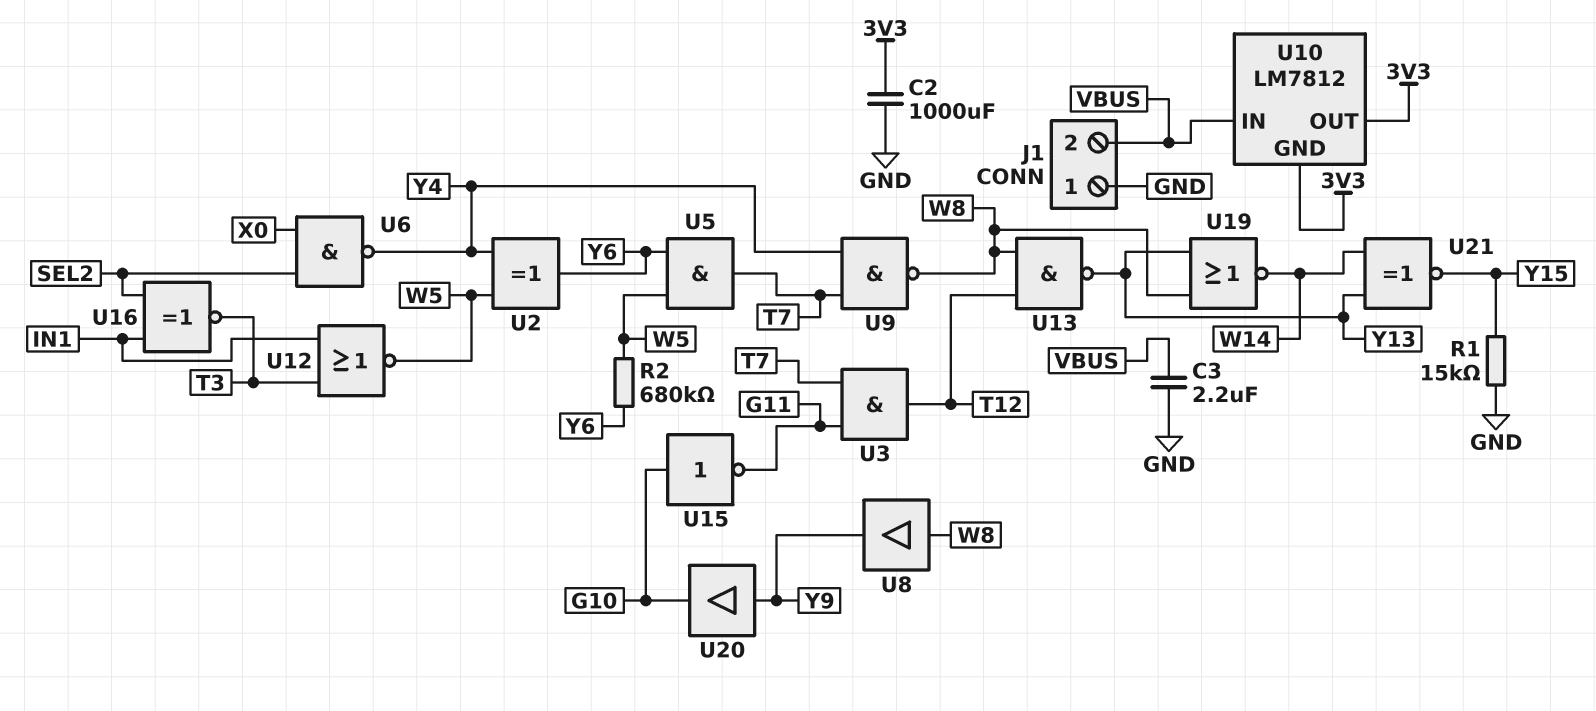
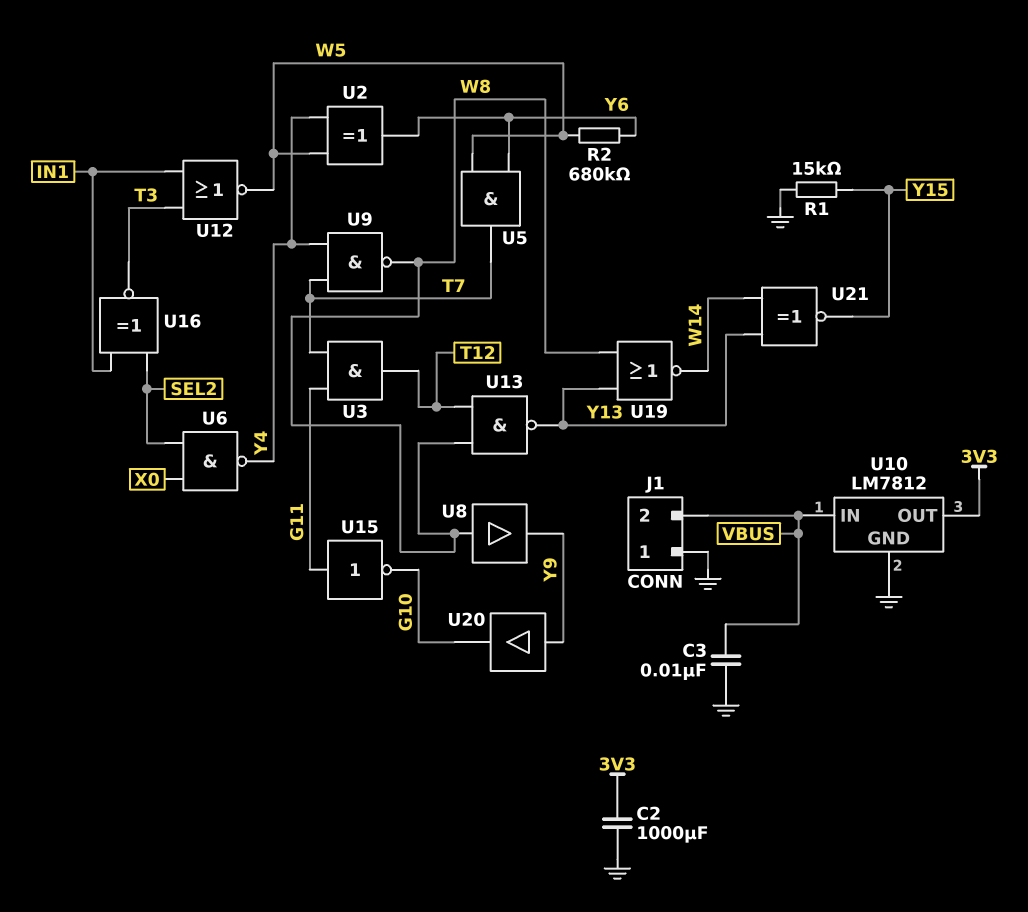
C3: 2.2uF (GND, VBUS) -> 10nF (GND, VBUS)
U10 pin GND: 3V3 -> GND
U15: NOT (in G10, out G11) -> NOT (in G11, out G10)

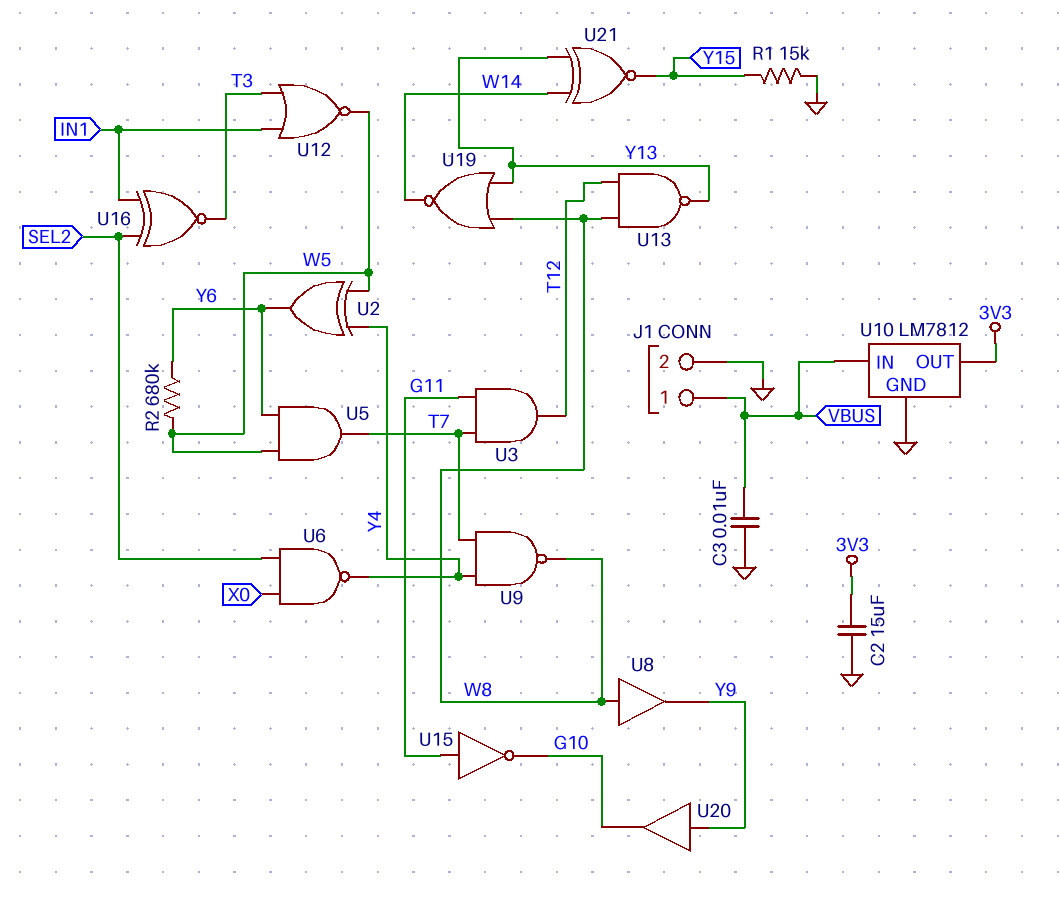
C2: 1000uF (3V3, GND) -> 15uF (3V3, GND)
J1 pin 1: GND -> VBUS
J1 pin 2: VBUS -> GND

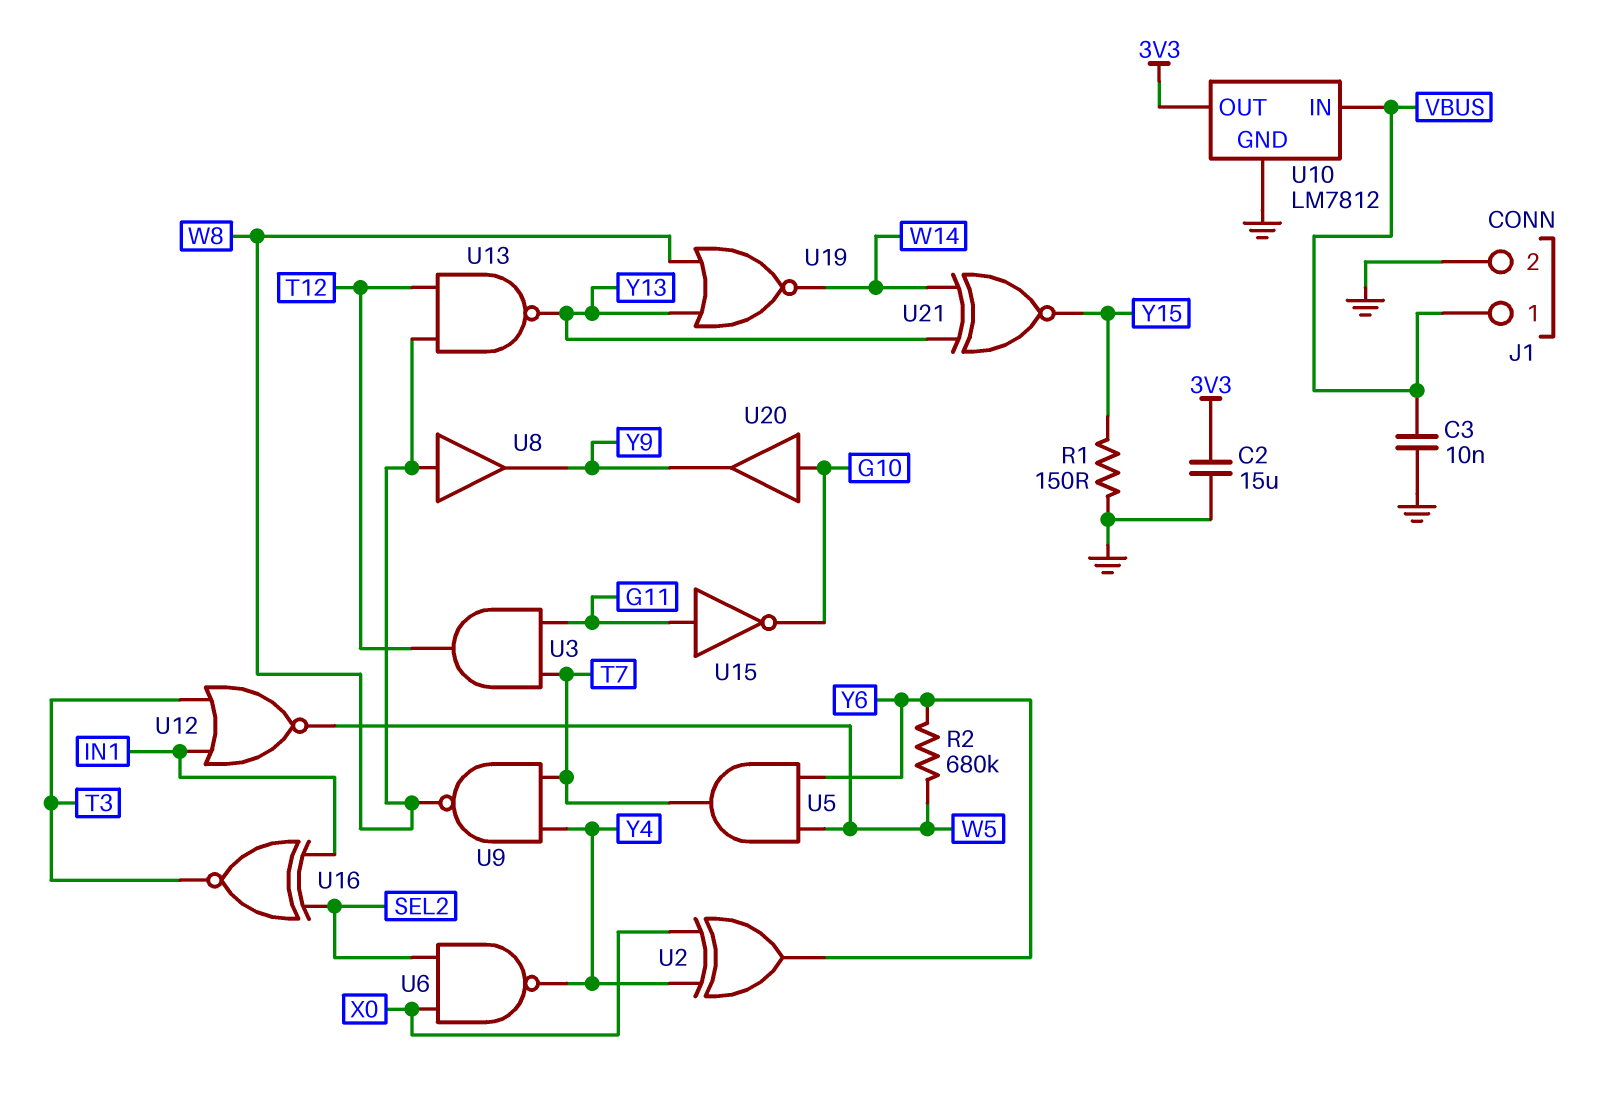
R1: 15k (GND, Y15) -> 150 (GND, Y15)
U2: XOR (in W5, in Y4, out Y6) -> XOR (in X0, in Y4, out Y6)
U20: buffer (in Y9, out G10) -> buffer (in G10, out Y9)

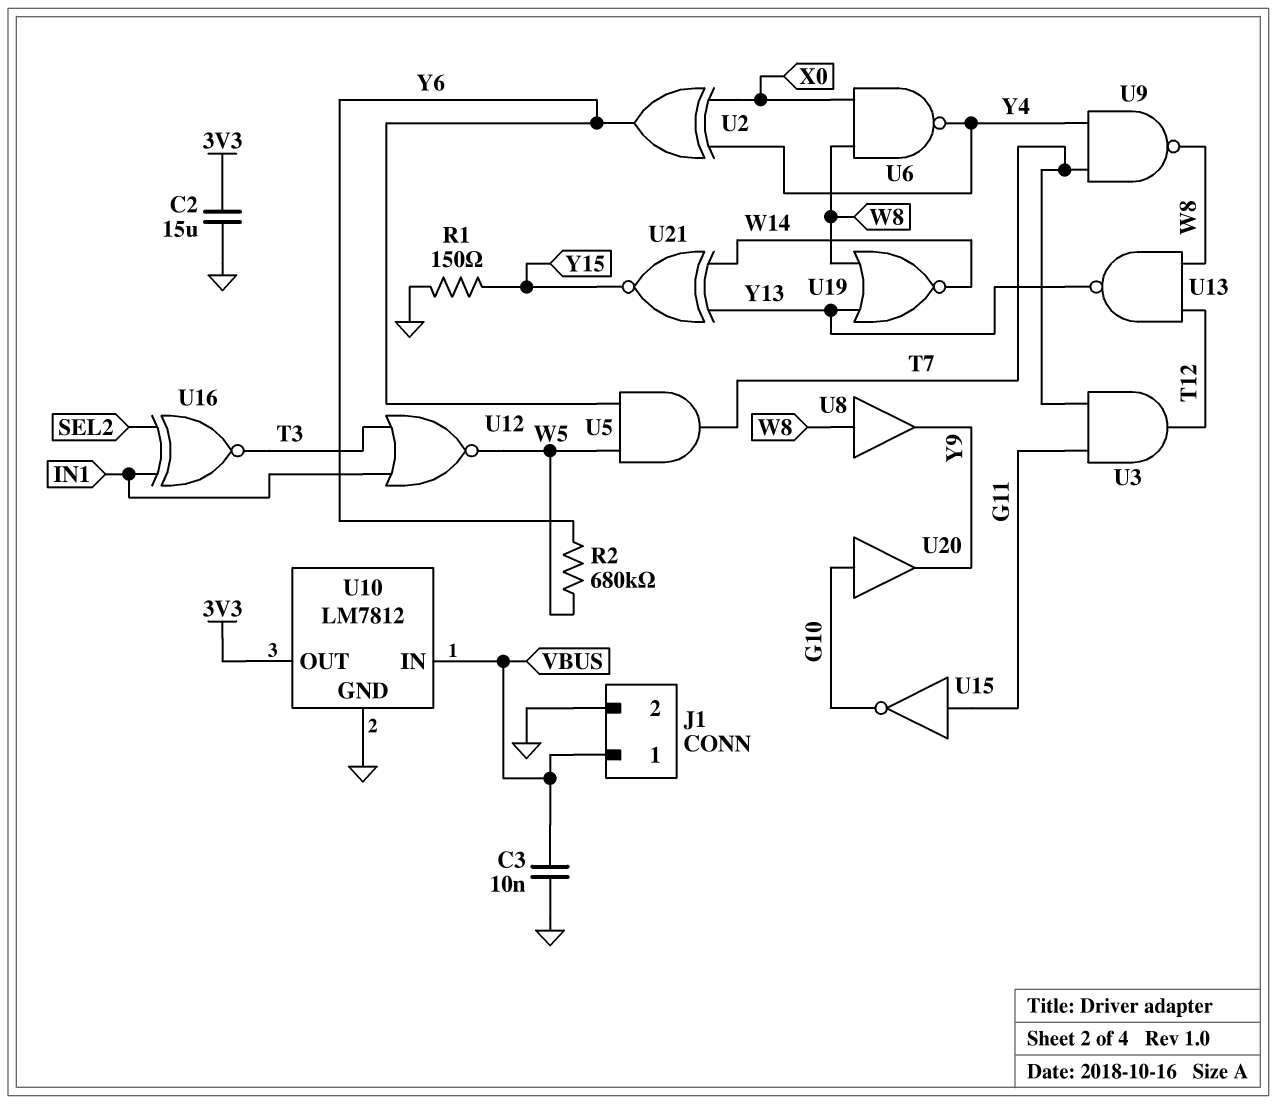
U6: NAND (in SEL2, in X0, out Y4) -> NAND (in W8, in X0, out Y4)

